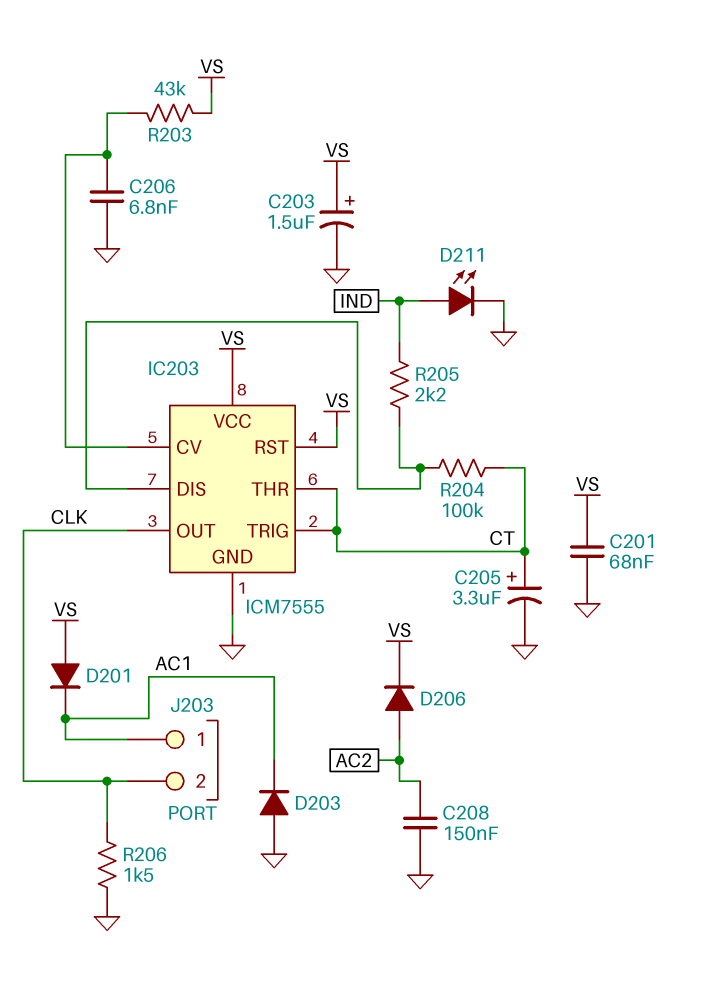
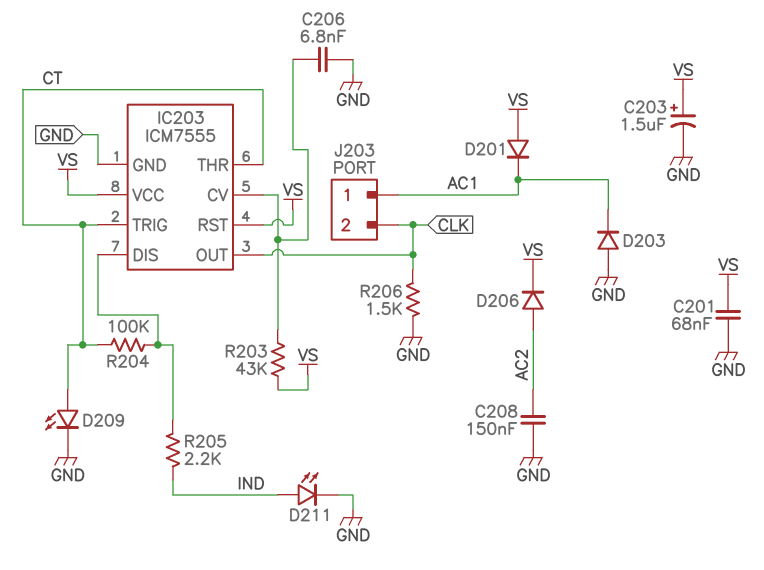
C205: 3.3uF (plus CT, minus GND) -> none
D209: none -> LED (A CT, K GND)

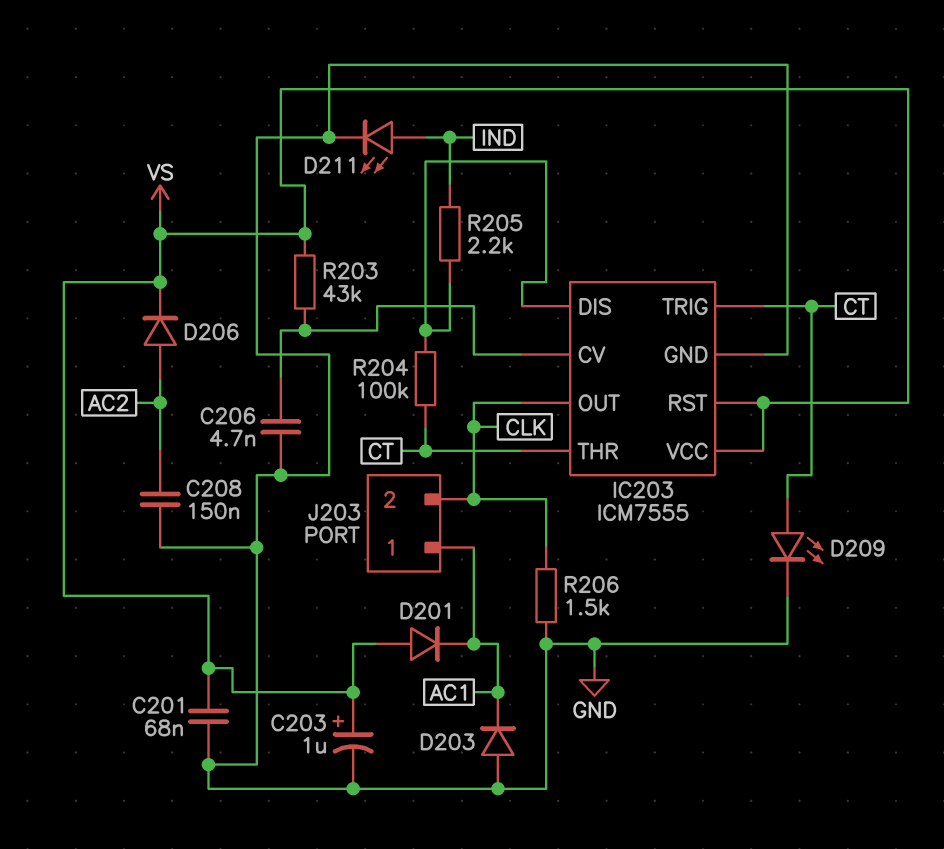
C203: 1.5uF (plus VS, minus GND) -> 1uF (plus VS, minus GND)
C206: 6.8nF (GND, IC203/CV) -> 4.7nF (GND, IC203/CV)

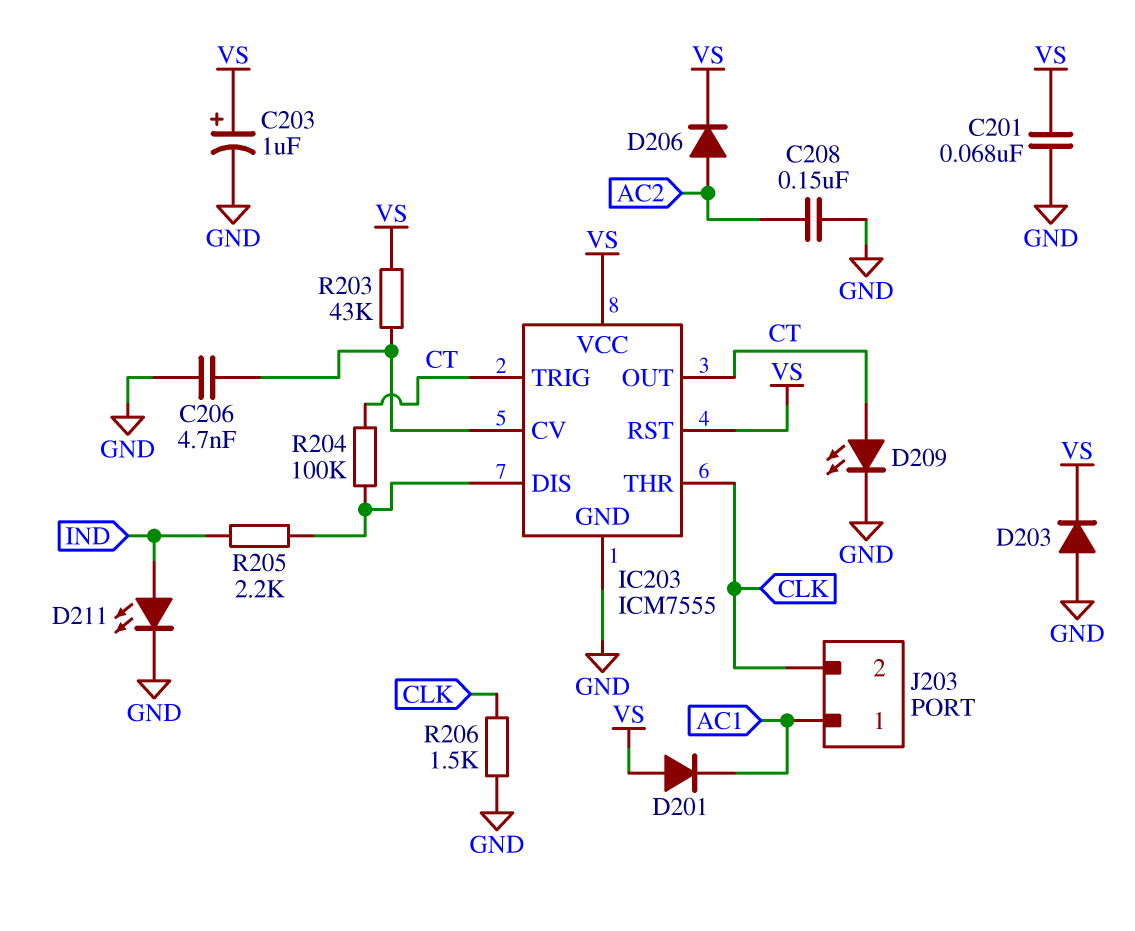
D203: diode (A GND, K AC1) -> diode (A GND, K VS)
IC203 pin OUT: CLK -> CT
IC203 pin THR: CT -> CLK

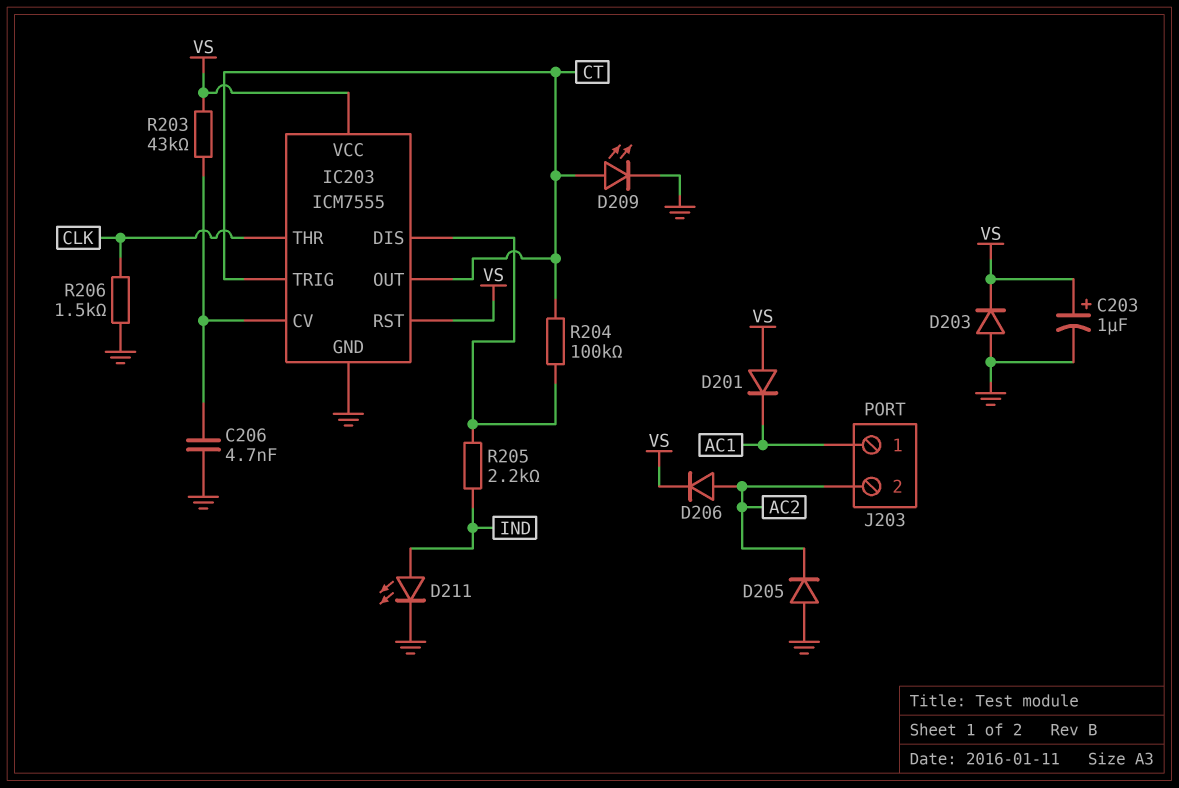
C201: 68nF (GND, VS) -> none
C208: 150nF (AC2, GND) -> none
D205: none -> diode (A GND, K AC2)
J203 pin 2: CLK -> AC2

